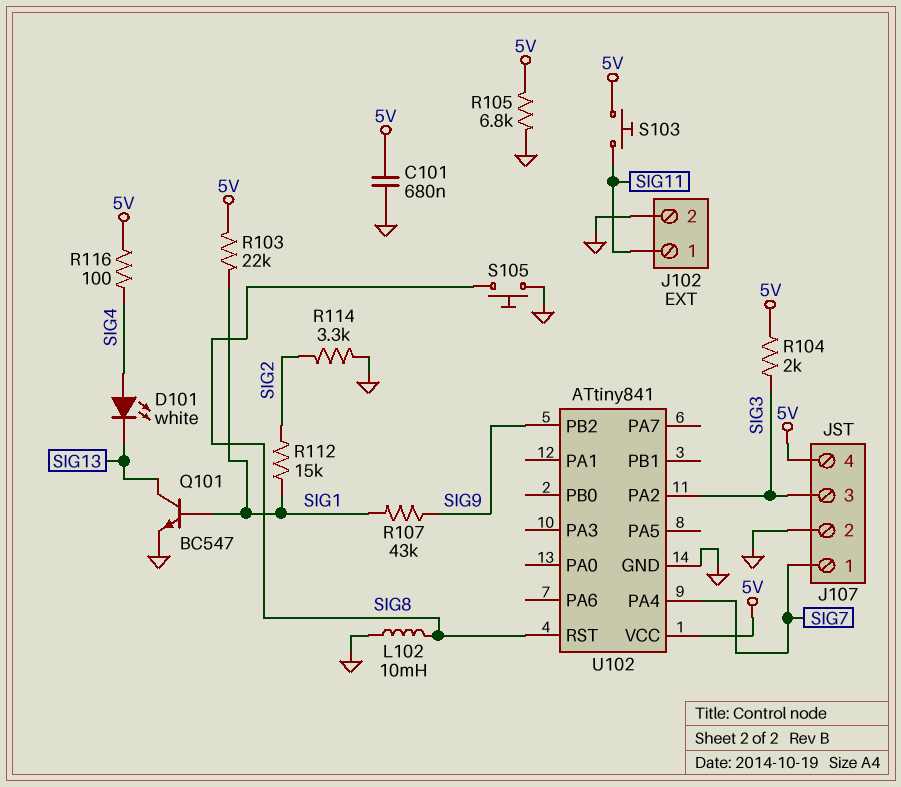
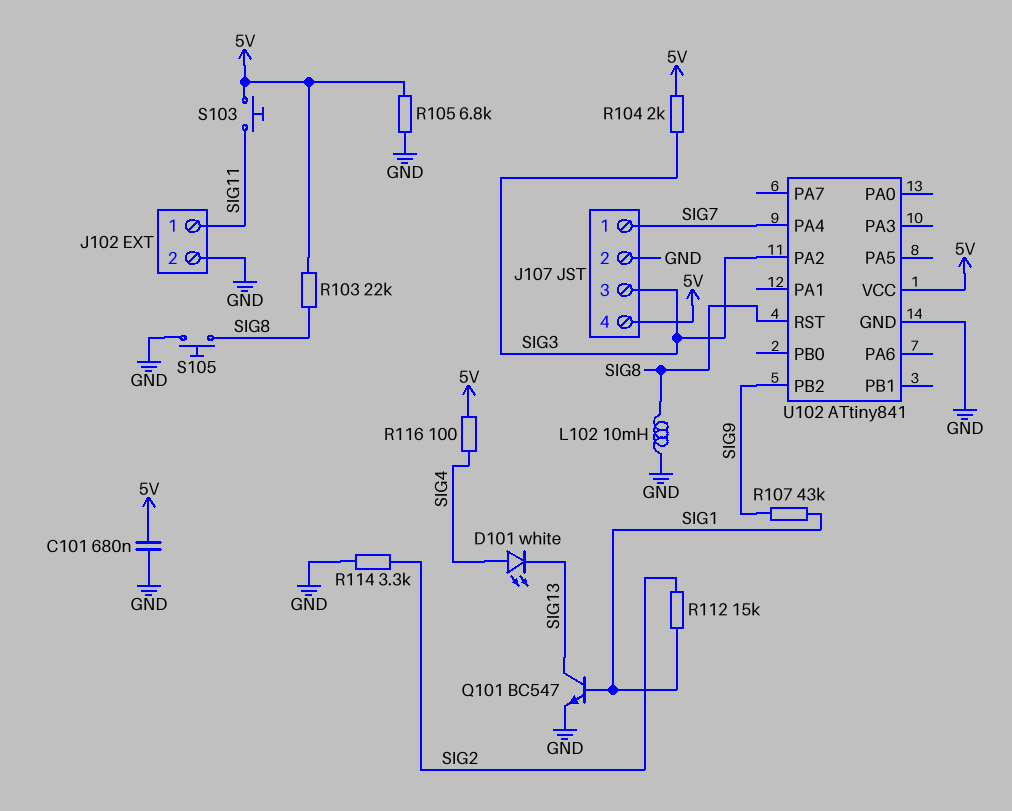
R103: 22k (5V, SIG1) -> 22k (5V, SIG8)

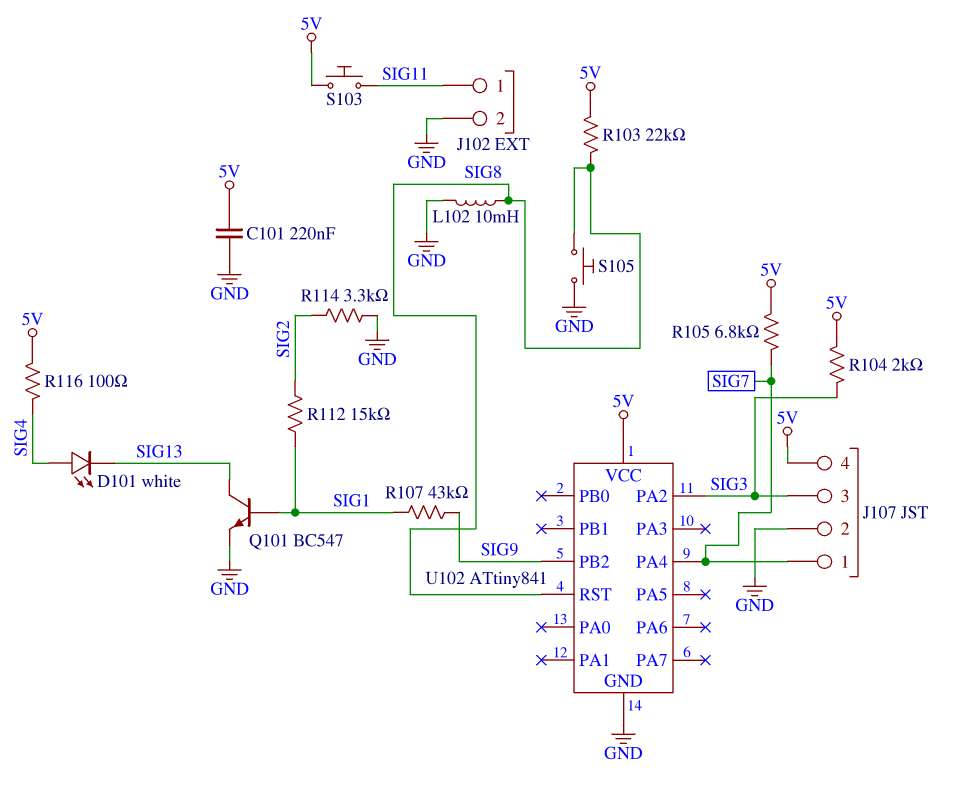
C101: 680nF (5V, GND) -> 220nF (5V, GND)
R105: 6.8k (5V, GND) -> 6.8k (5V, SIG7)

